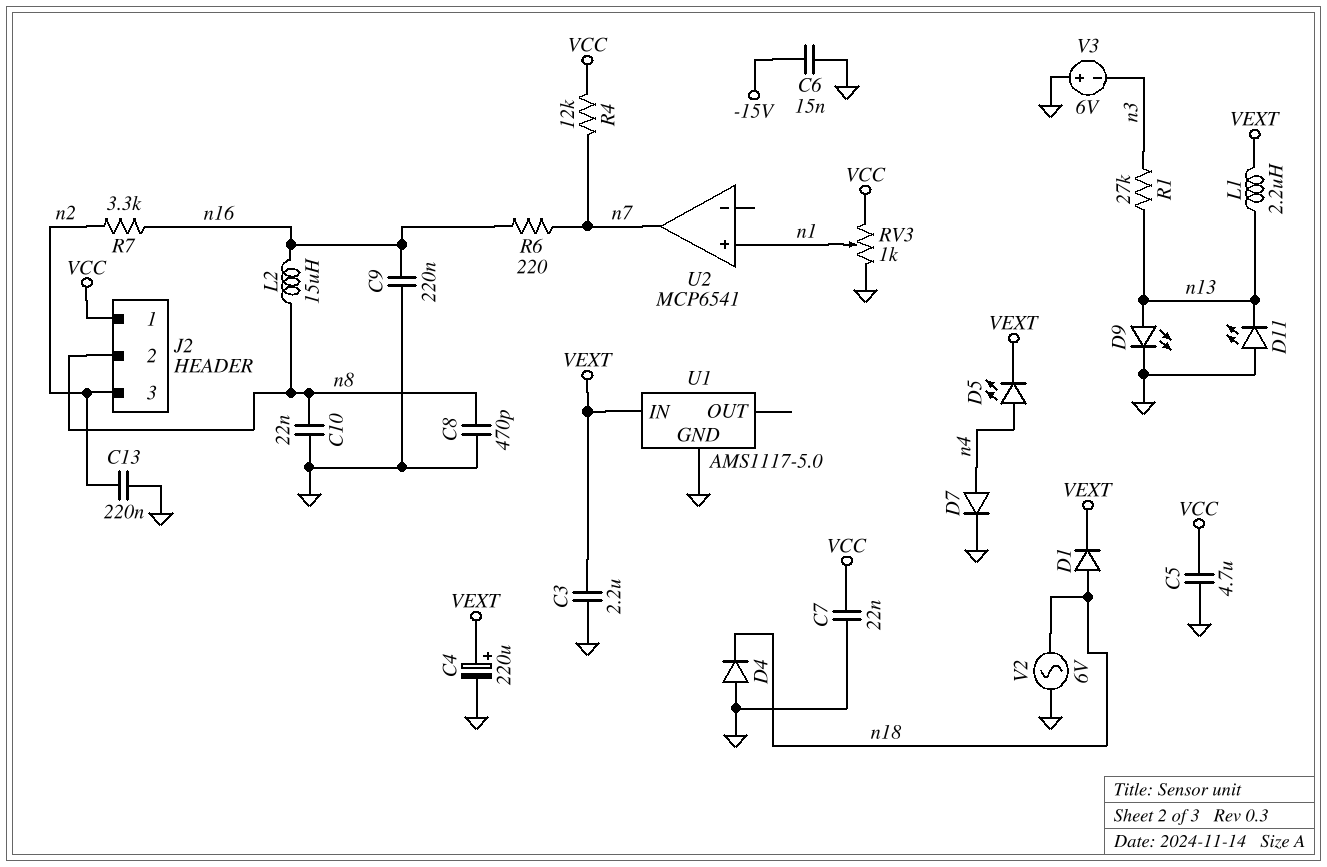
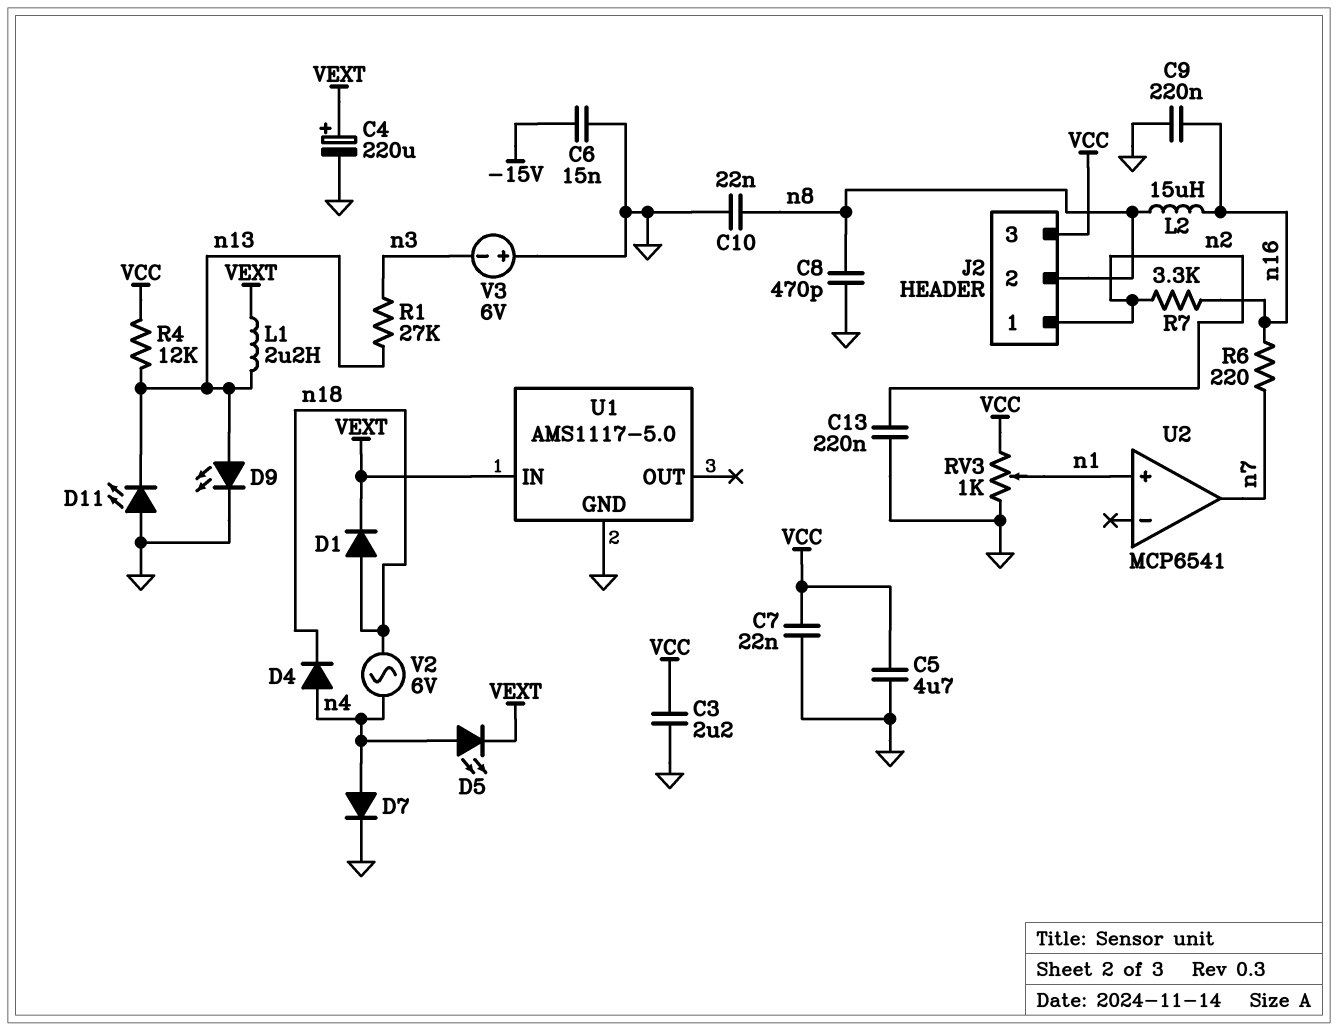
C3: 2.2uF (GND, VEXT) -> 2.2uF (GND, VCC)
D4: diode (A GND, K n18) -> diode (A n4, K n18)
J2 pin 1: VCC -> n2
J2 pin 3: n2 -> VCC
R4: 12k (VCC, n7) -> 12k (VCC, n13)
V2: AC 6V (GND, n18) -> AC 6V (n4, n18)

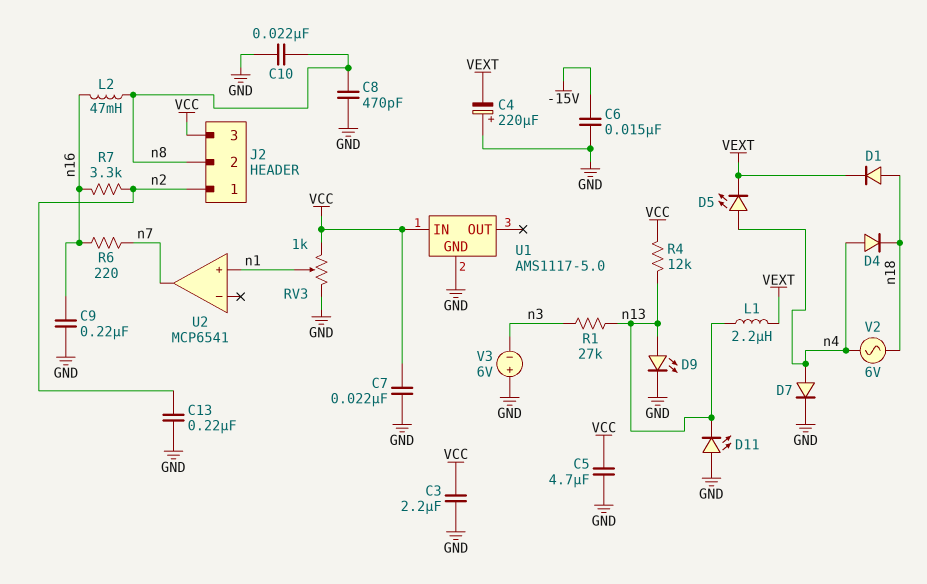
C4: 220uF (plus VEXT, minus GND) -> 220uF (plus GND, minus VEXT)
L2: 15uH (n8, n16) -> 47mH (n8, n16)
U1 pin IN: VEXT -> VCC

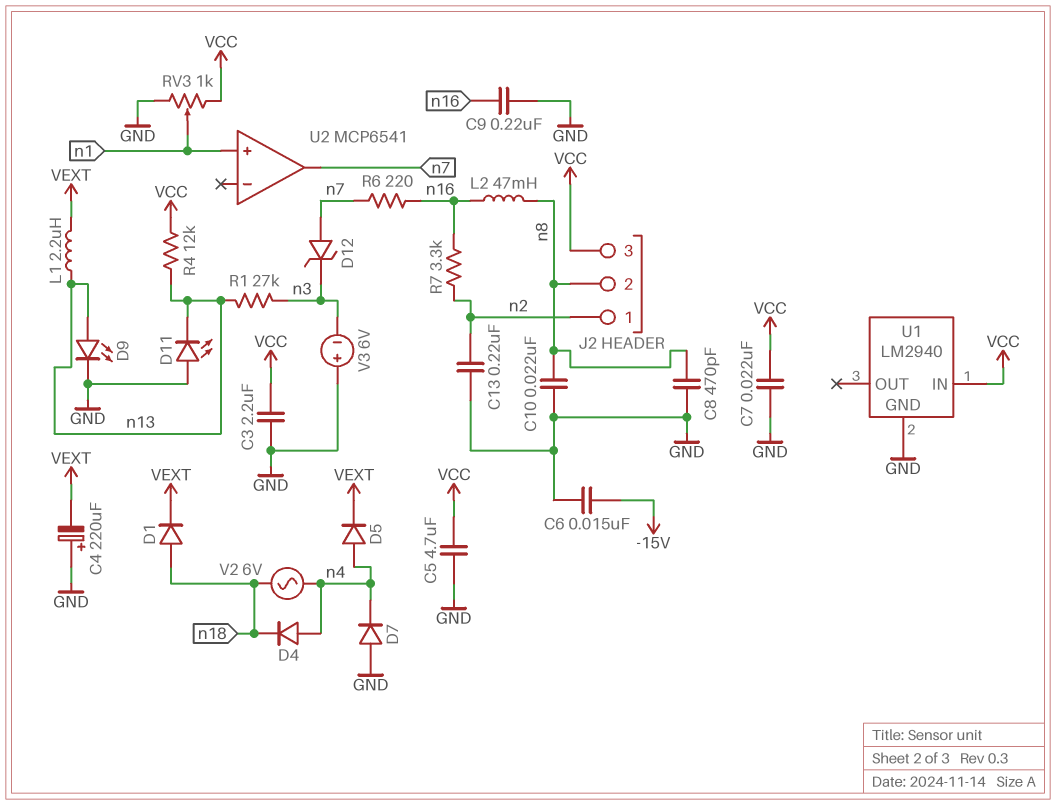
D5: LED (A n4, K VEXT) -> diode (A n4, K VEXT)
D7: diode (A n4, K GND) -> diode (A GND, K n4)
D12: none -> zener (A n7, K n3)
U1: AMS1117-5.0 -> LM2940

